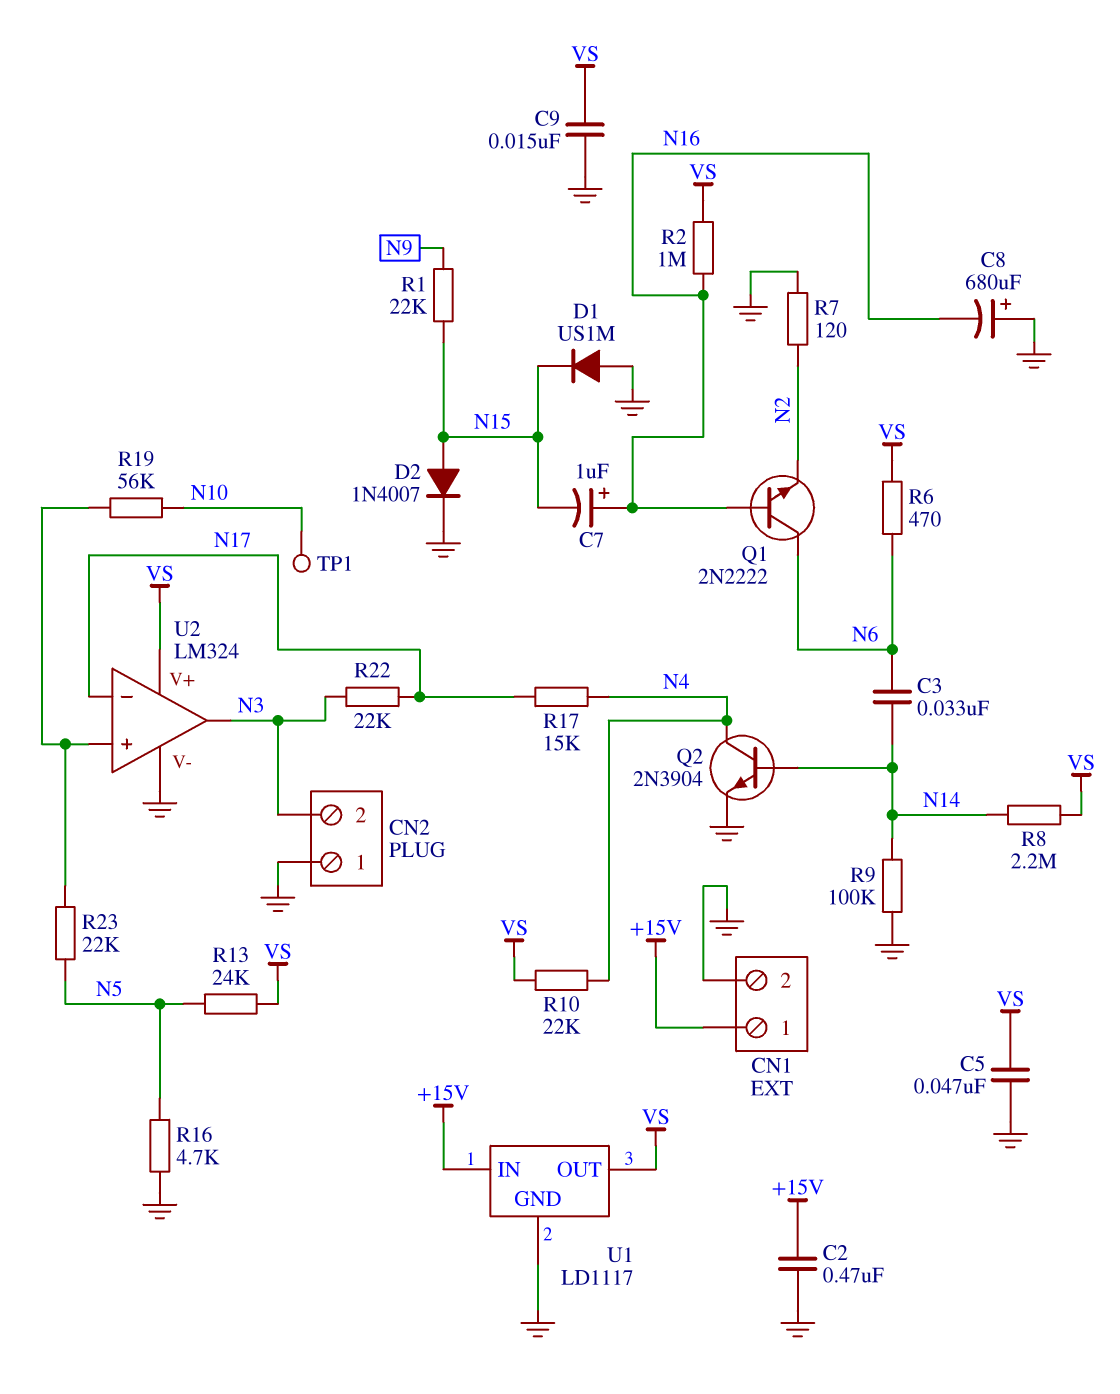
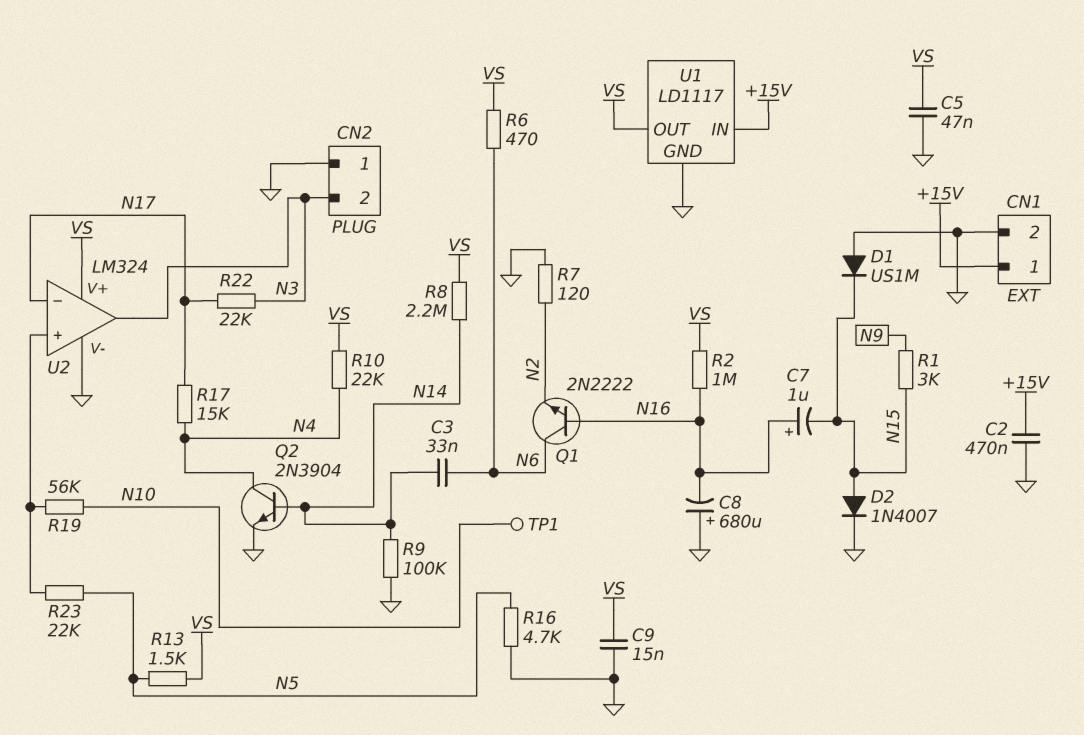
R1: 22k (N9, N15) -> 3k (N9, N15)
R13: 24k (N5, VS) -> 1.5k (N5, VS)

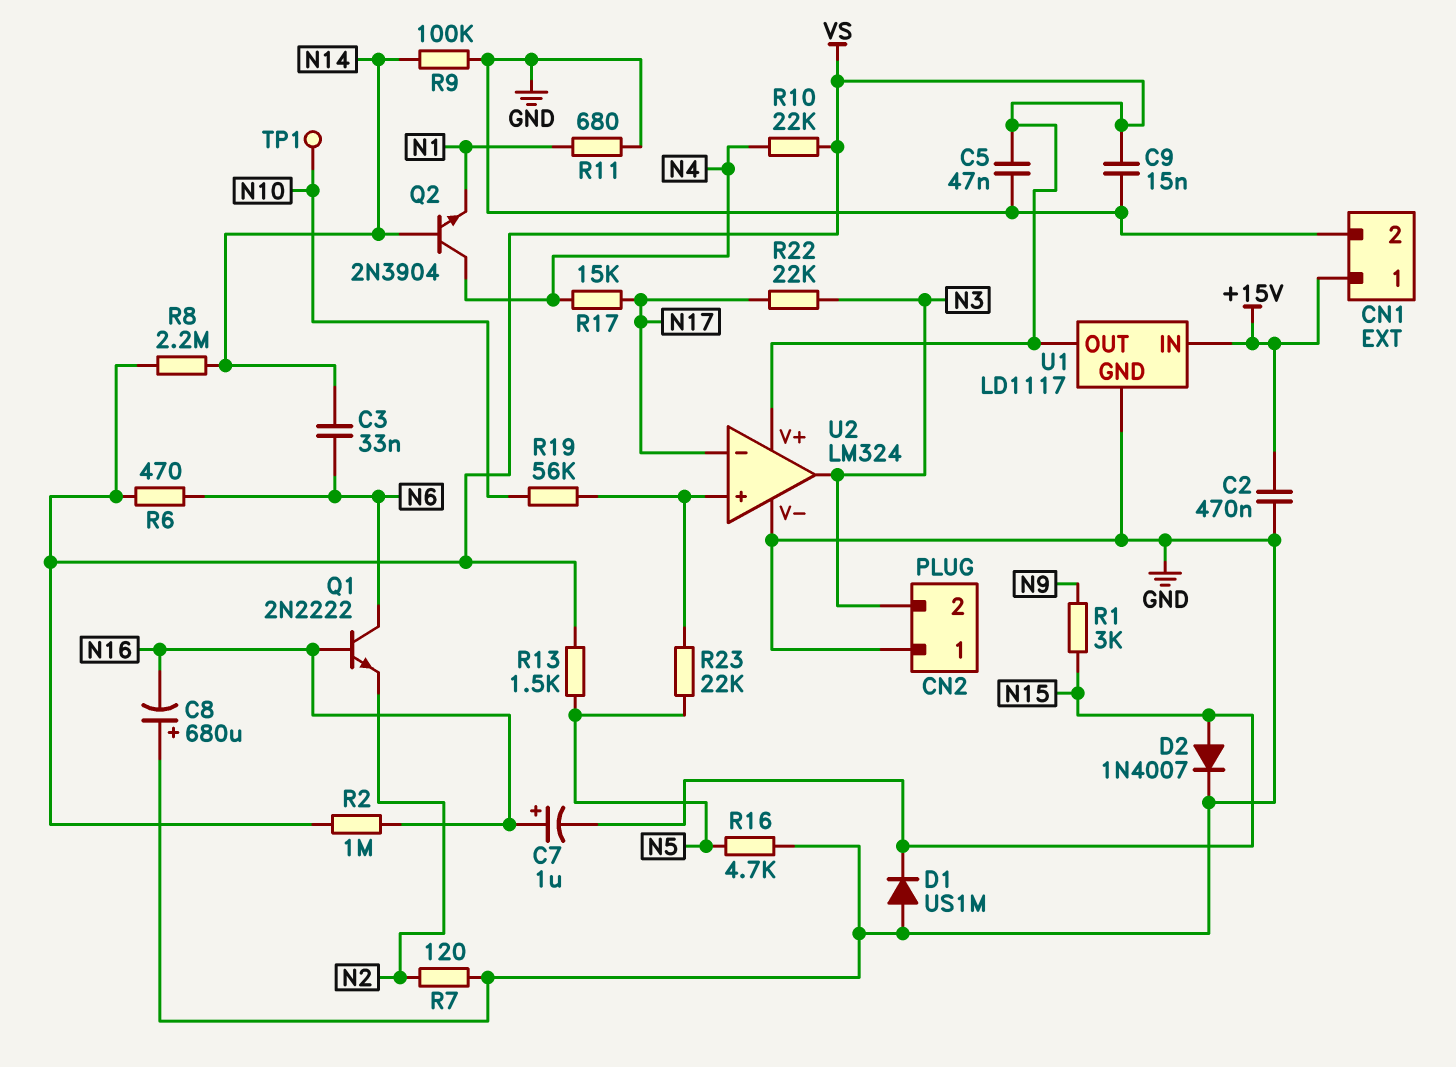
Q2: NPN 2N3904 (B N14, C N4, E GND) -> NPN 2N3904 (B N14, C N4, E N1)
R11: none -> 680 (GND, N1)

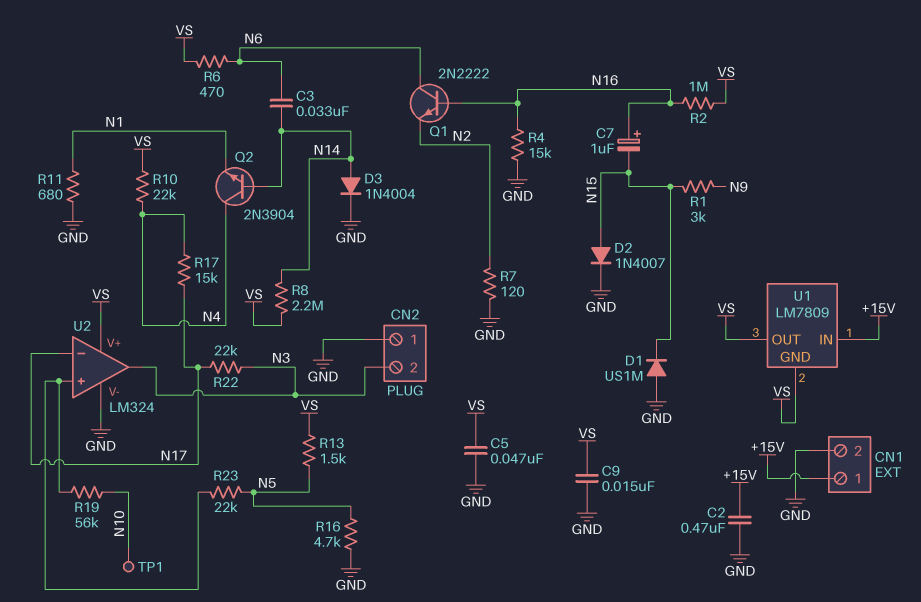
C8: 680uF (plus GND, minus N16) -> none
D3: none -> diode 1N4004 (A N14, K GND)
R4: none -> 15k (GND, N16)
R9: 100k (GND, N14) -> none
U1: LD1117 -> LM7809
U1 pin GND: GND -> VS

